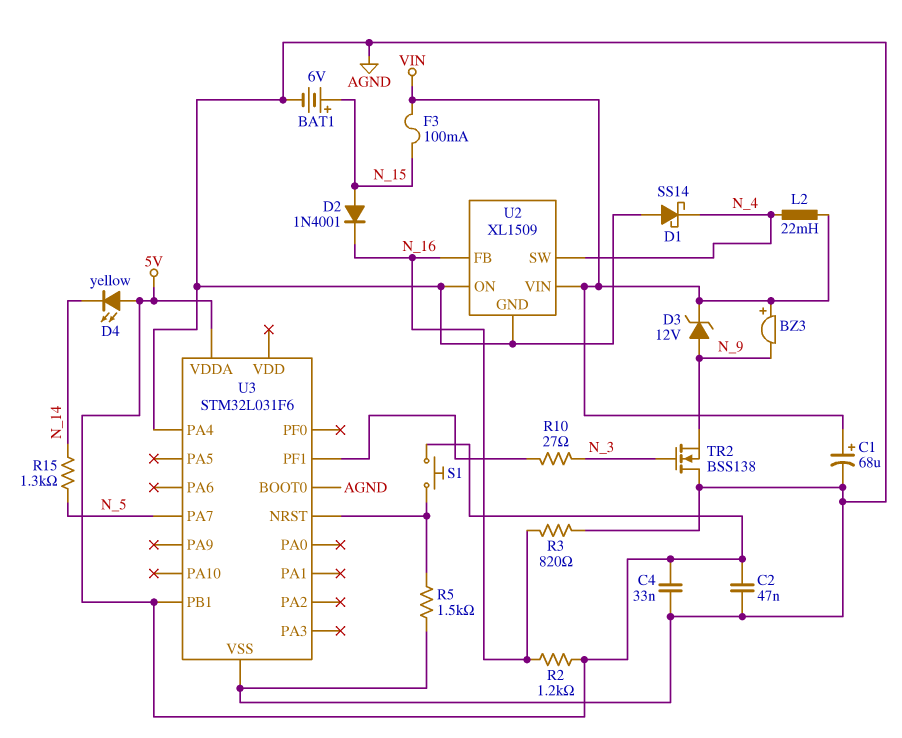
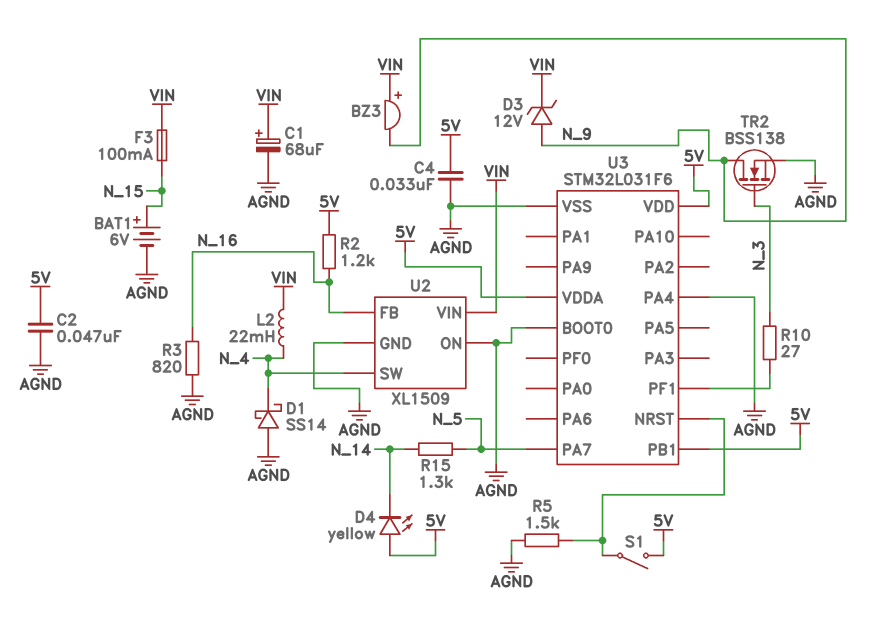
D2: diode 1N4001 (A N_15, K N_16) -> none
S1: button (5V, U3/NRST) -> switch (5V, U3/NRST)
TR2: NMOS BSS138 (G N_3, D AGND, S N_9) -> NMOS BSS138 (G N_3, D N_9, S AGND)
U3 pin VDD: none -> 5V

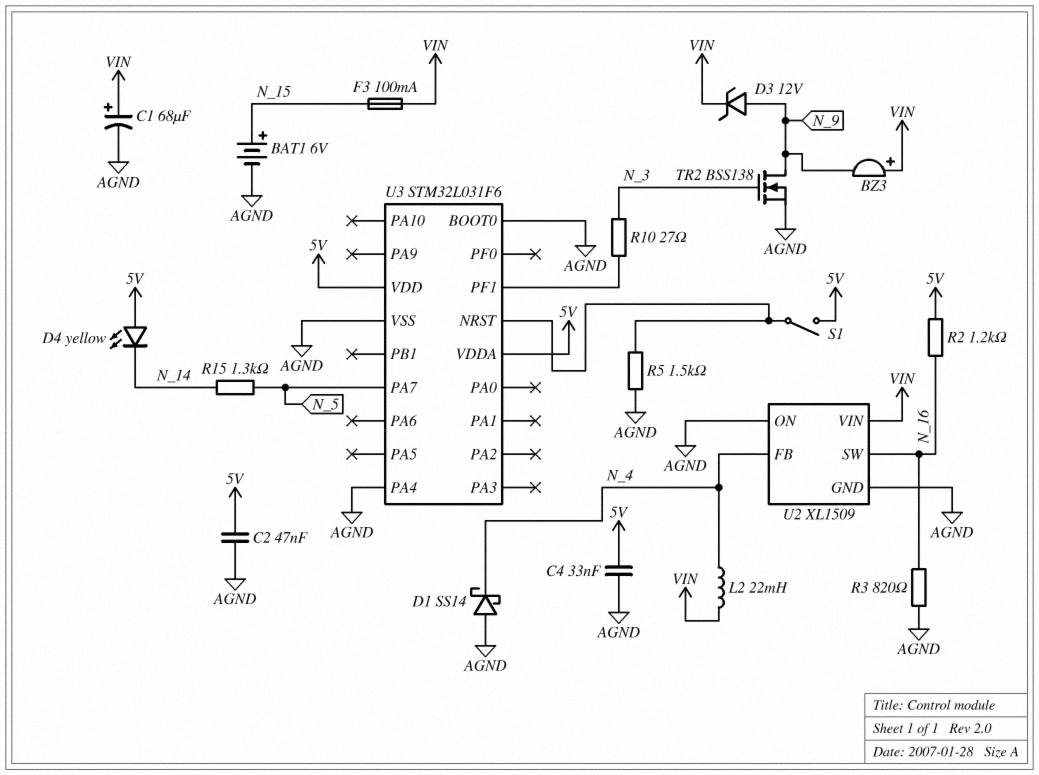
U2 pin FB: N_16 -> N_4
U2 pin SW: N_4 -> N_16
U3 pin PB1: 5V -> none

